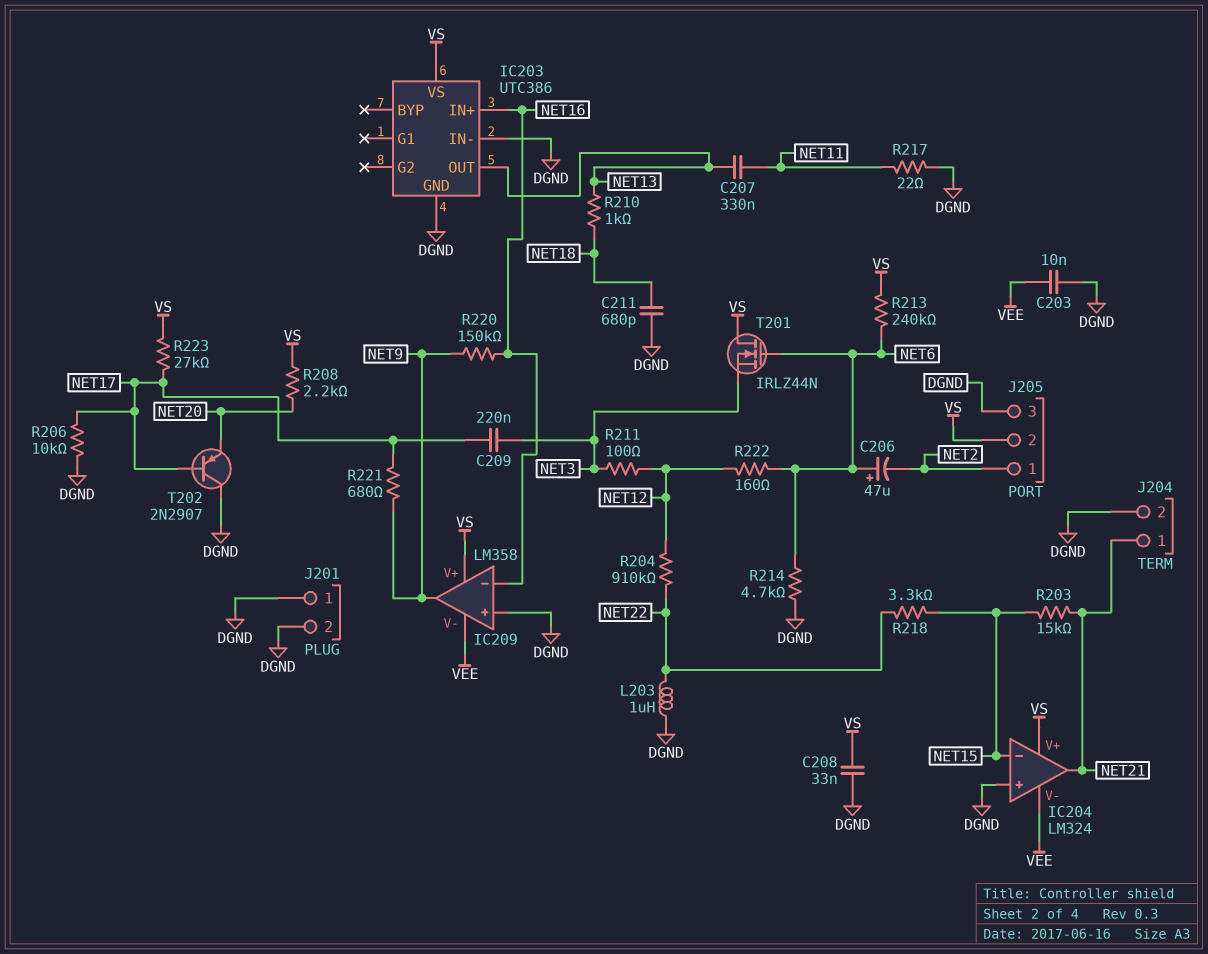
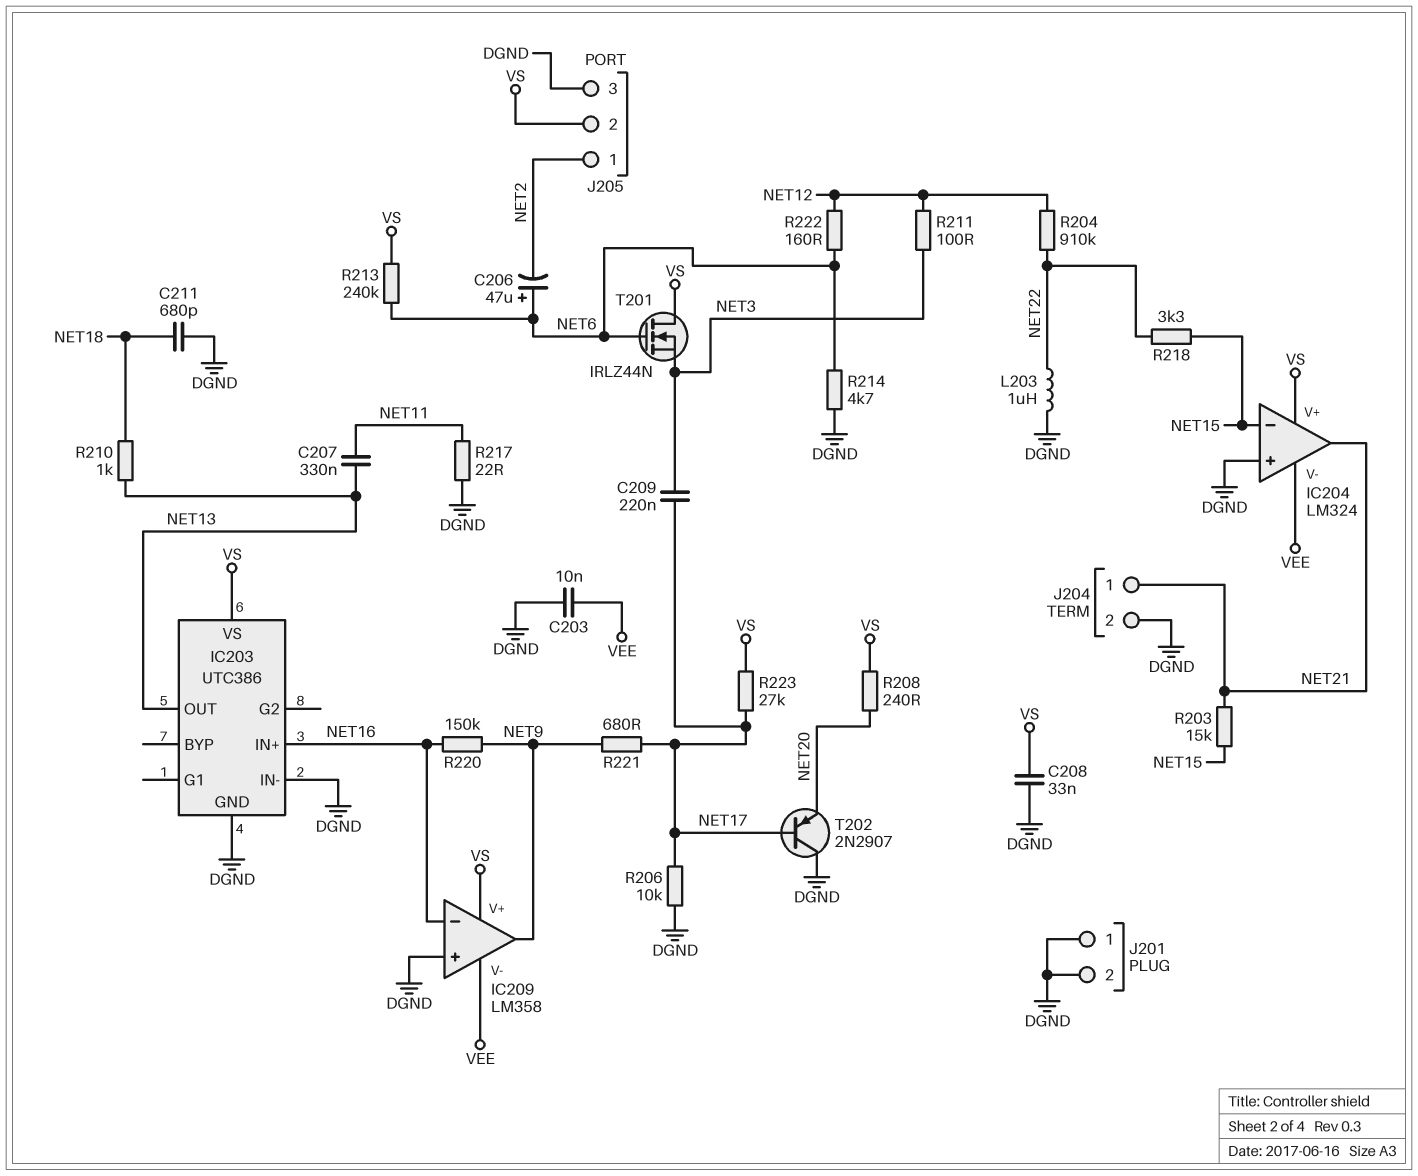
R208: 2.2k (NET20, VS) -> 240 (NET20, VS)

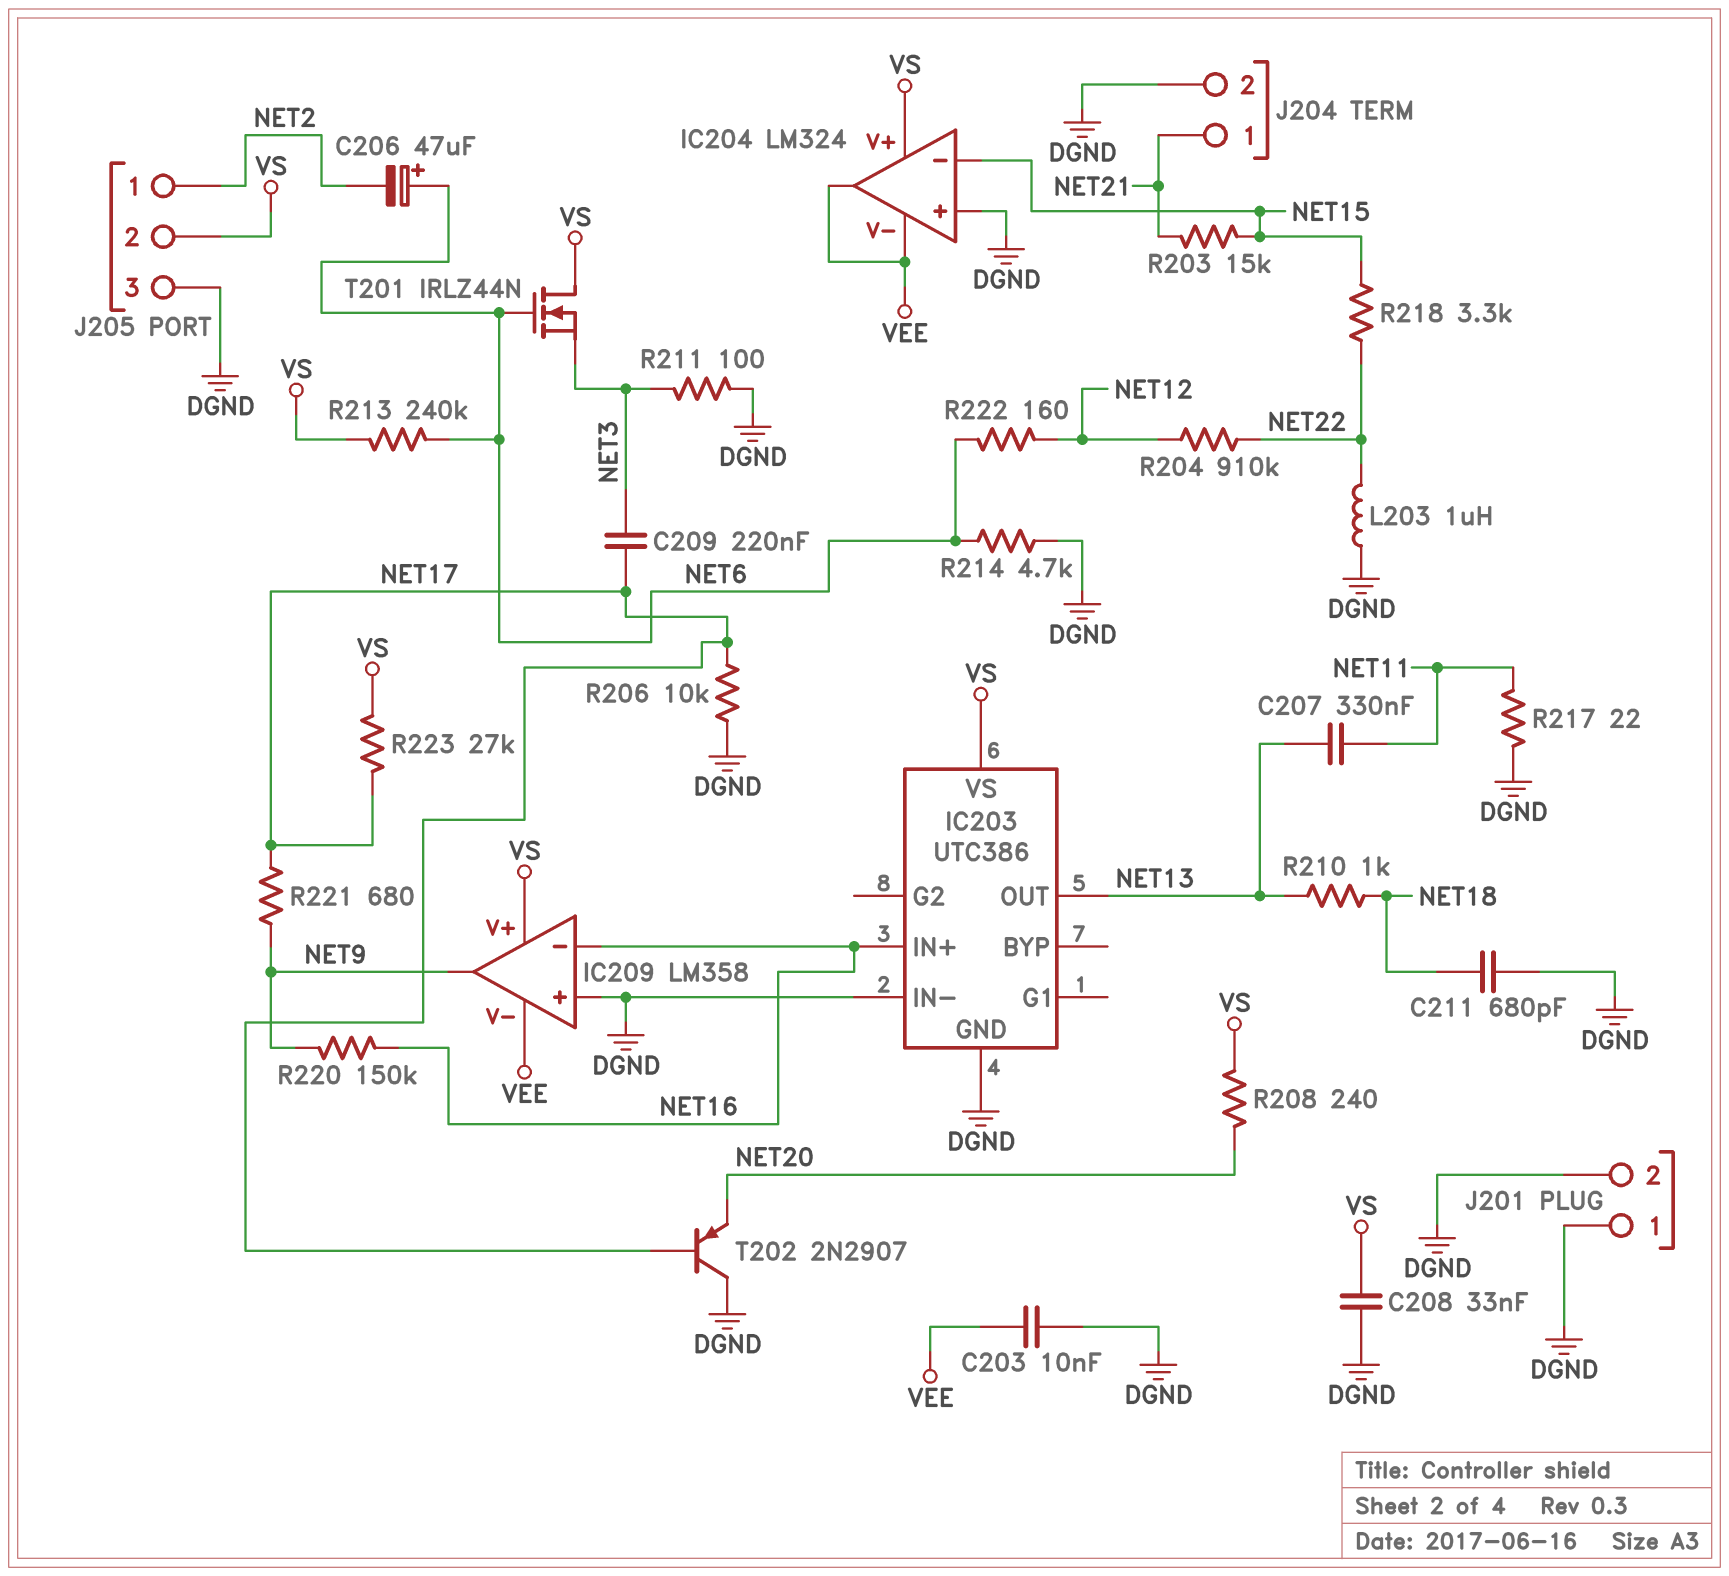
IC204 pin out: NET21 -> VEE
R211: 100 (NET3, NET12) -> 100 (DGND, NET3)

